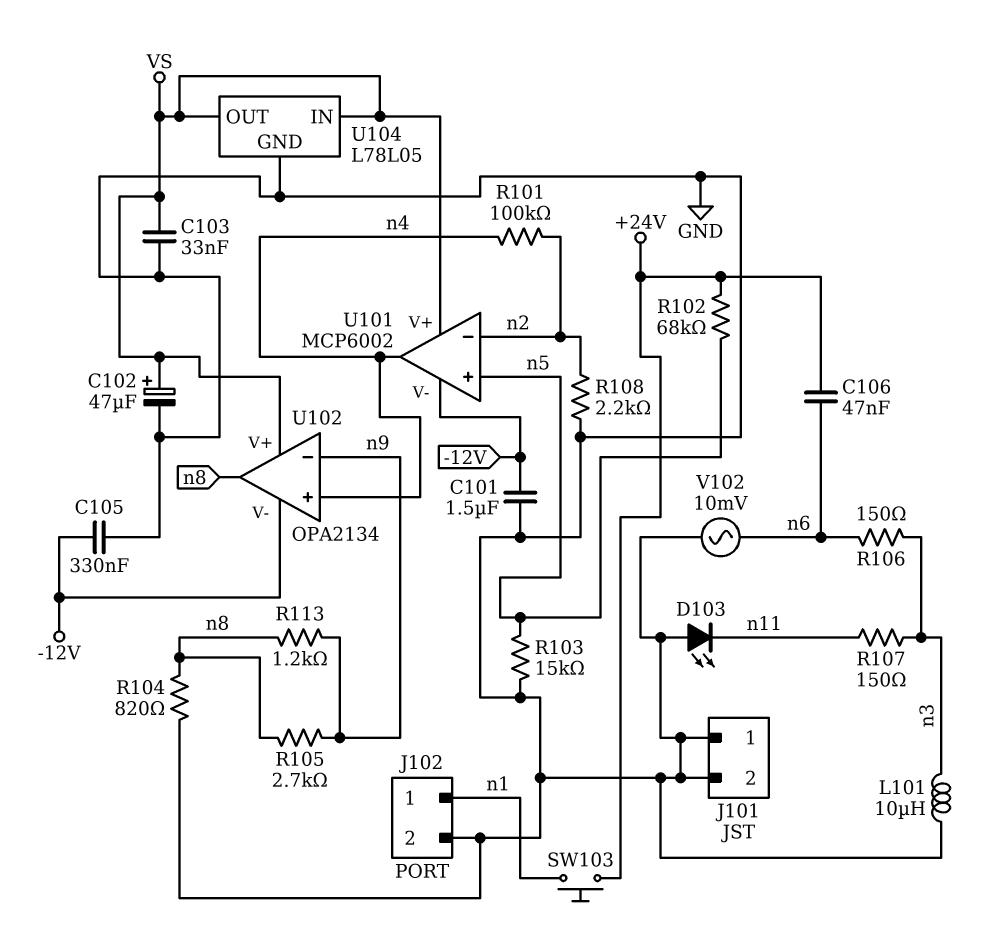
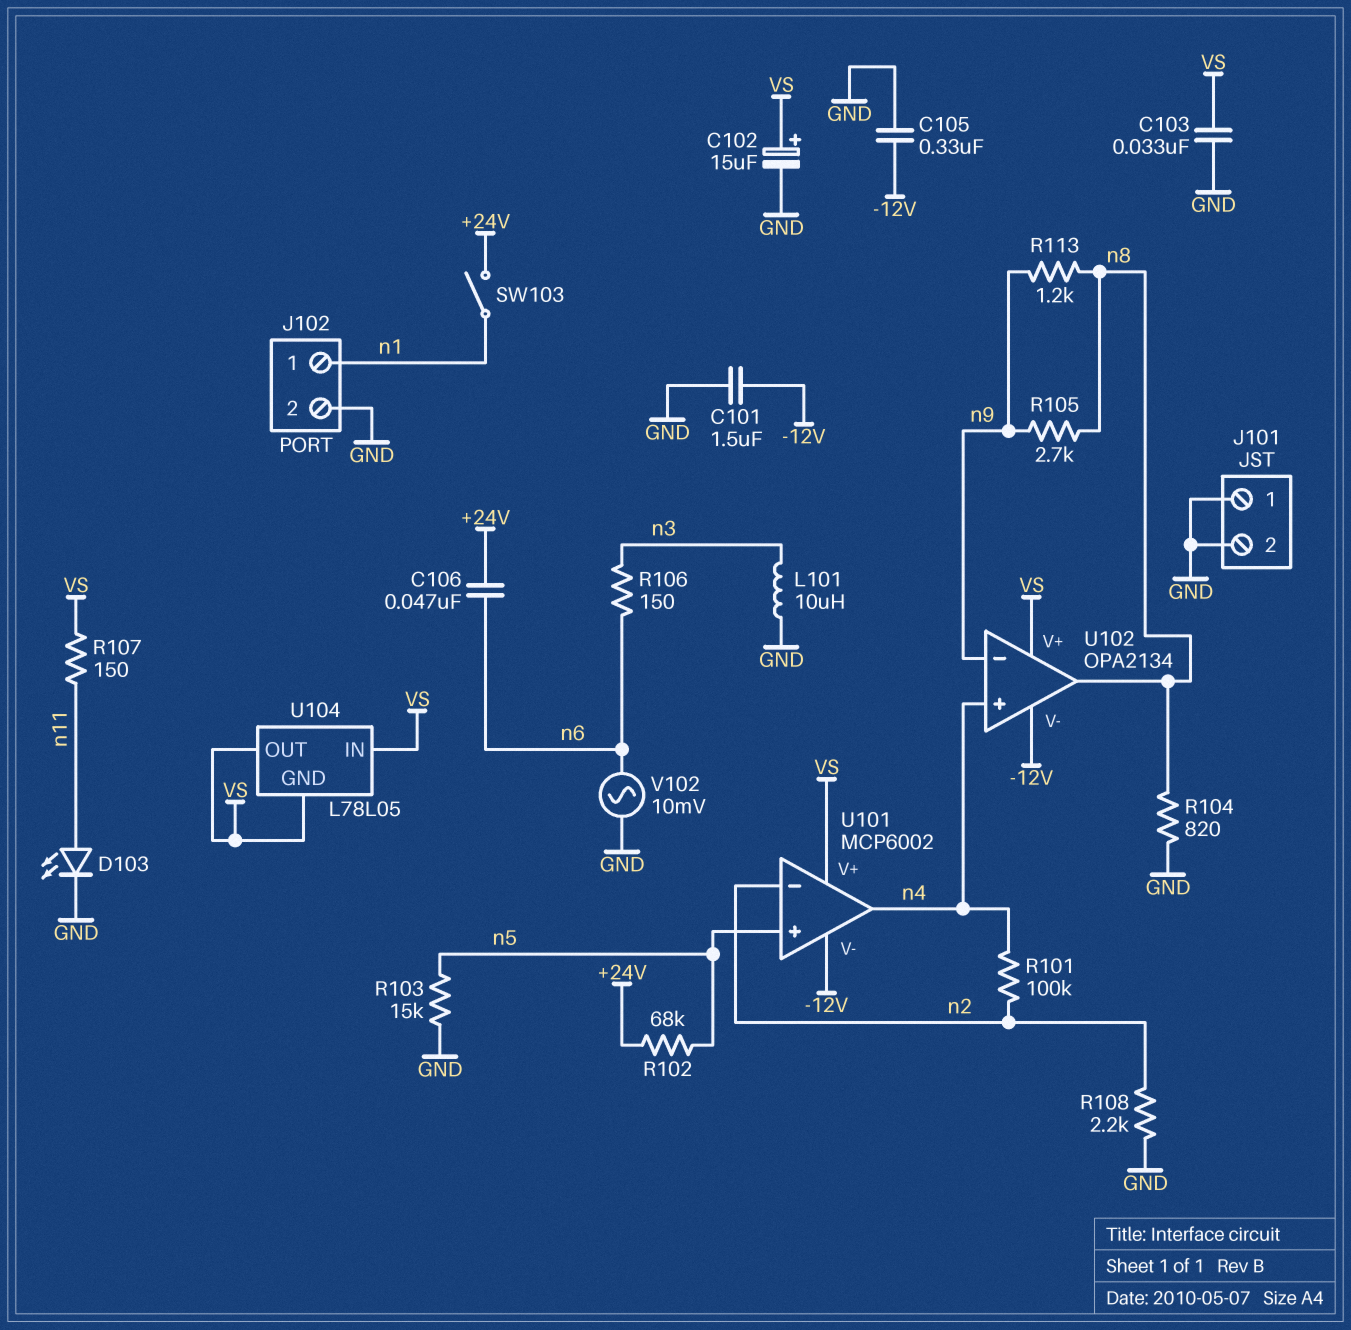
C102: 47uF (plus VS, minus GND) -> 15uF (plus VS, minus GND)
D103: LED (A GND, K n11) -> LED (A n11, K GND)
R107: 150 (n3, n11) -> 150 (VS, n11)
SW103: button (+24V, n1) -> switch (+24V, n1)
U104 pin GND: GND -> VS

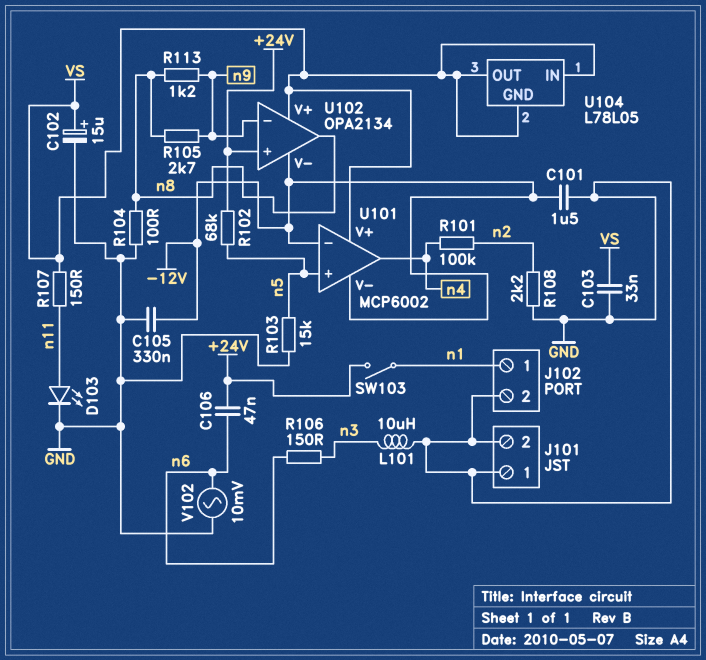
R104: 820 (GND, n8) -> 100 (GND, n8)
U101 pin in-: n2 -> -12V
U102 pin in+: n4 -> +24V

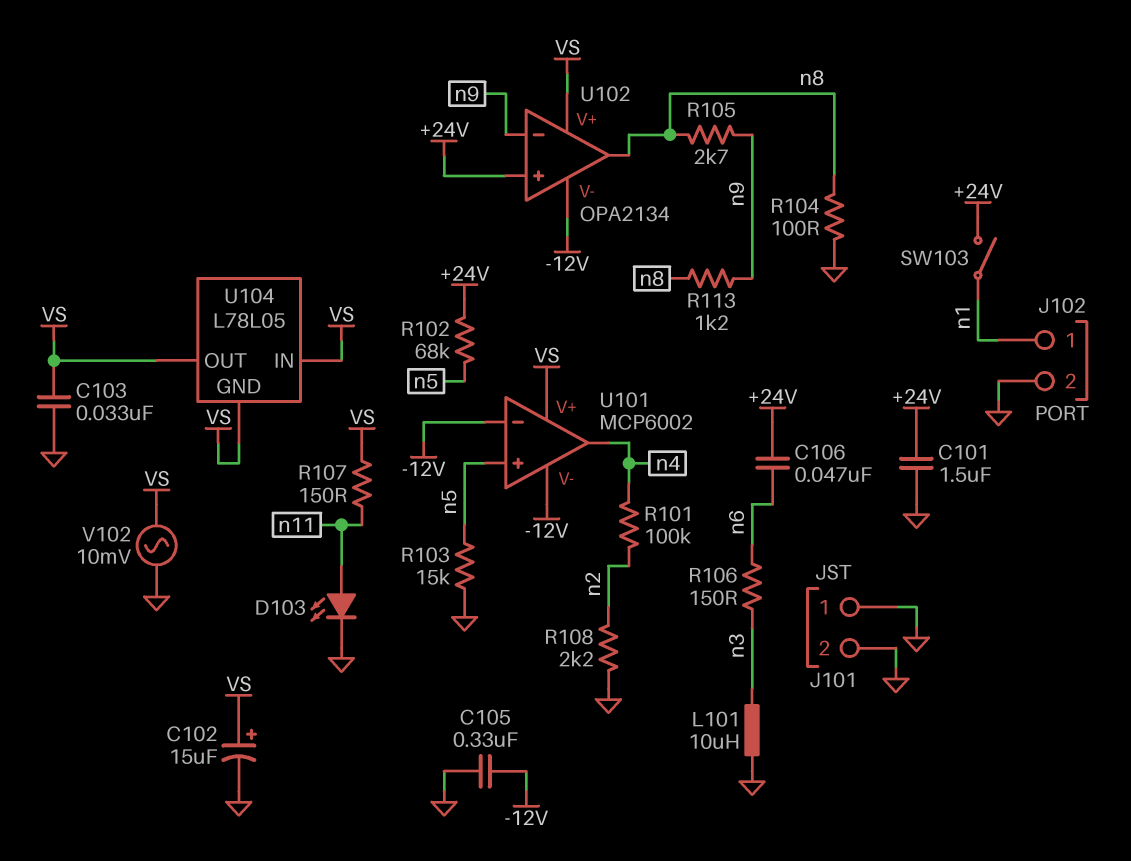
C101: 1.5uF (-12V, GND) -> 1.5uF (+24V, GND)
V102: AC 10mV (GND, n6) -> AC 10mV (GND, VS)

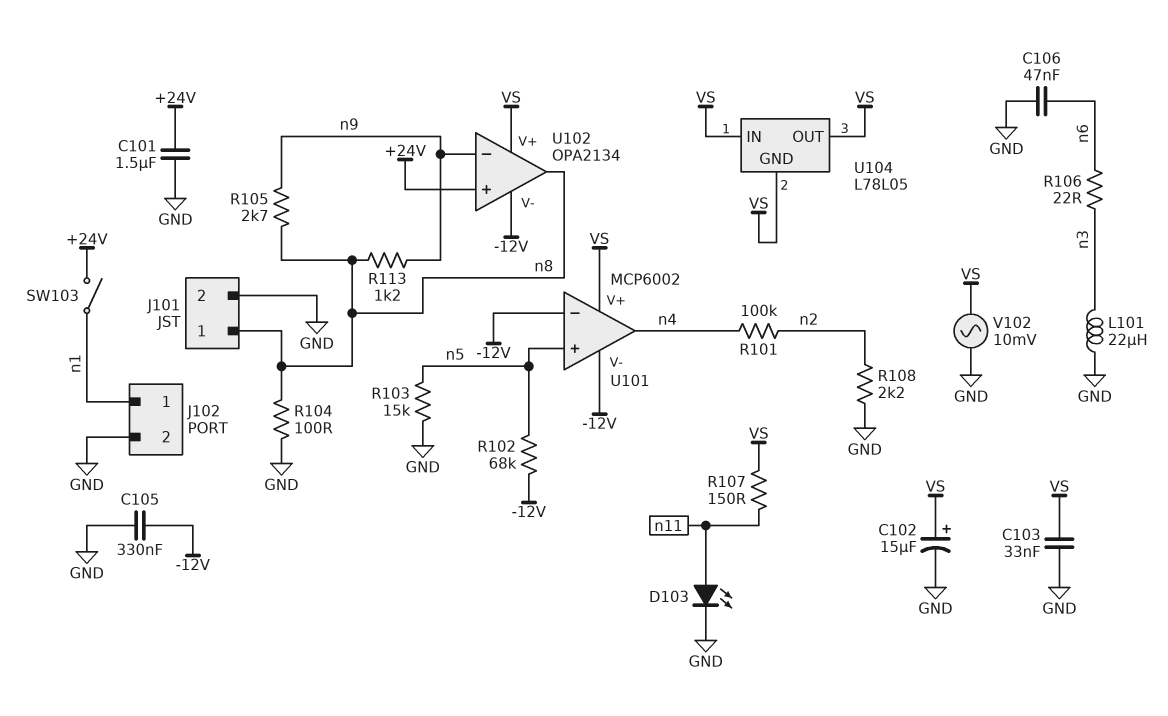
C106: 47nF (+24V, n6) -> 47nF (GND, n6)
J101 pin 1: GND -> n8
L101: 10uH (GND, n3) -> 22uH (GND, n3)
R102: 68k (+24V, n5) -> 68k (-12V, n5)
R106: 150 (n3, n6) -> 22 (n3, n6)

